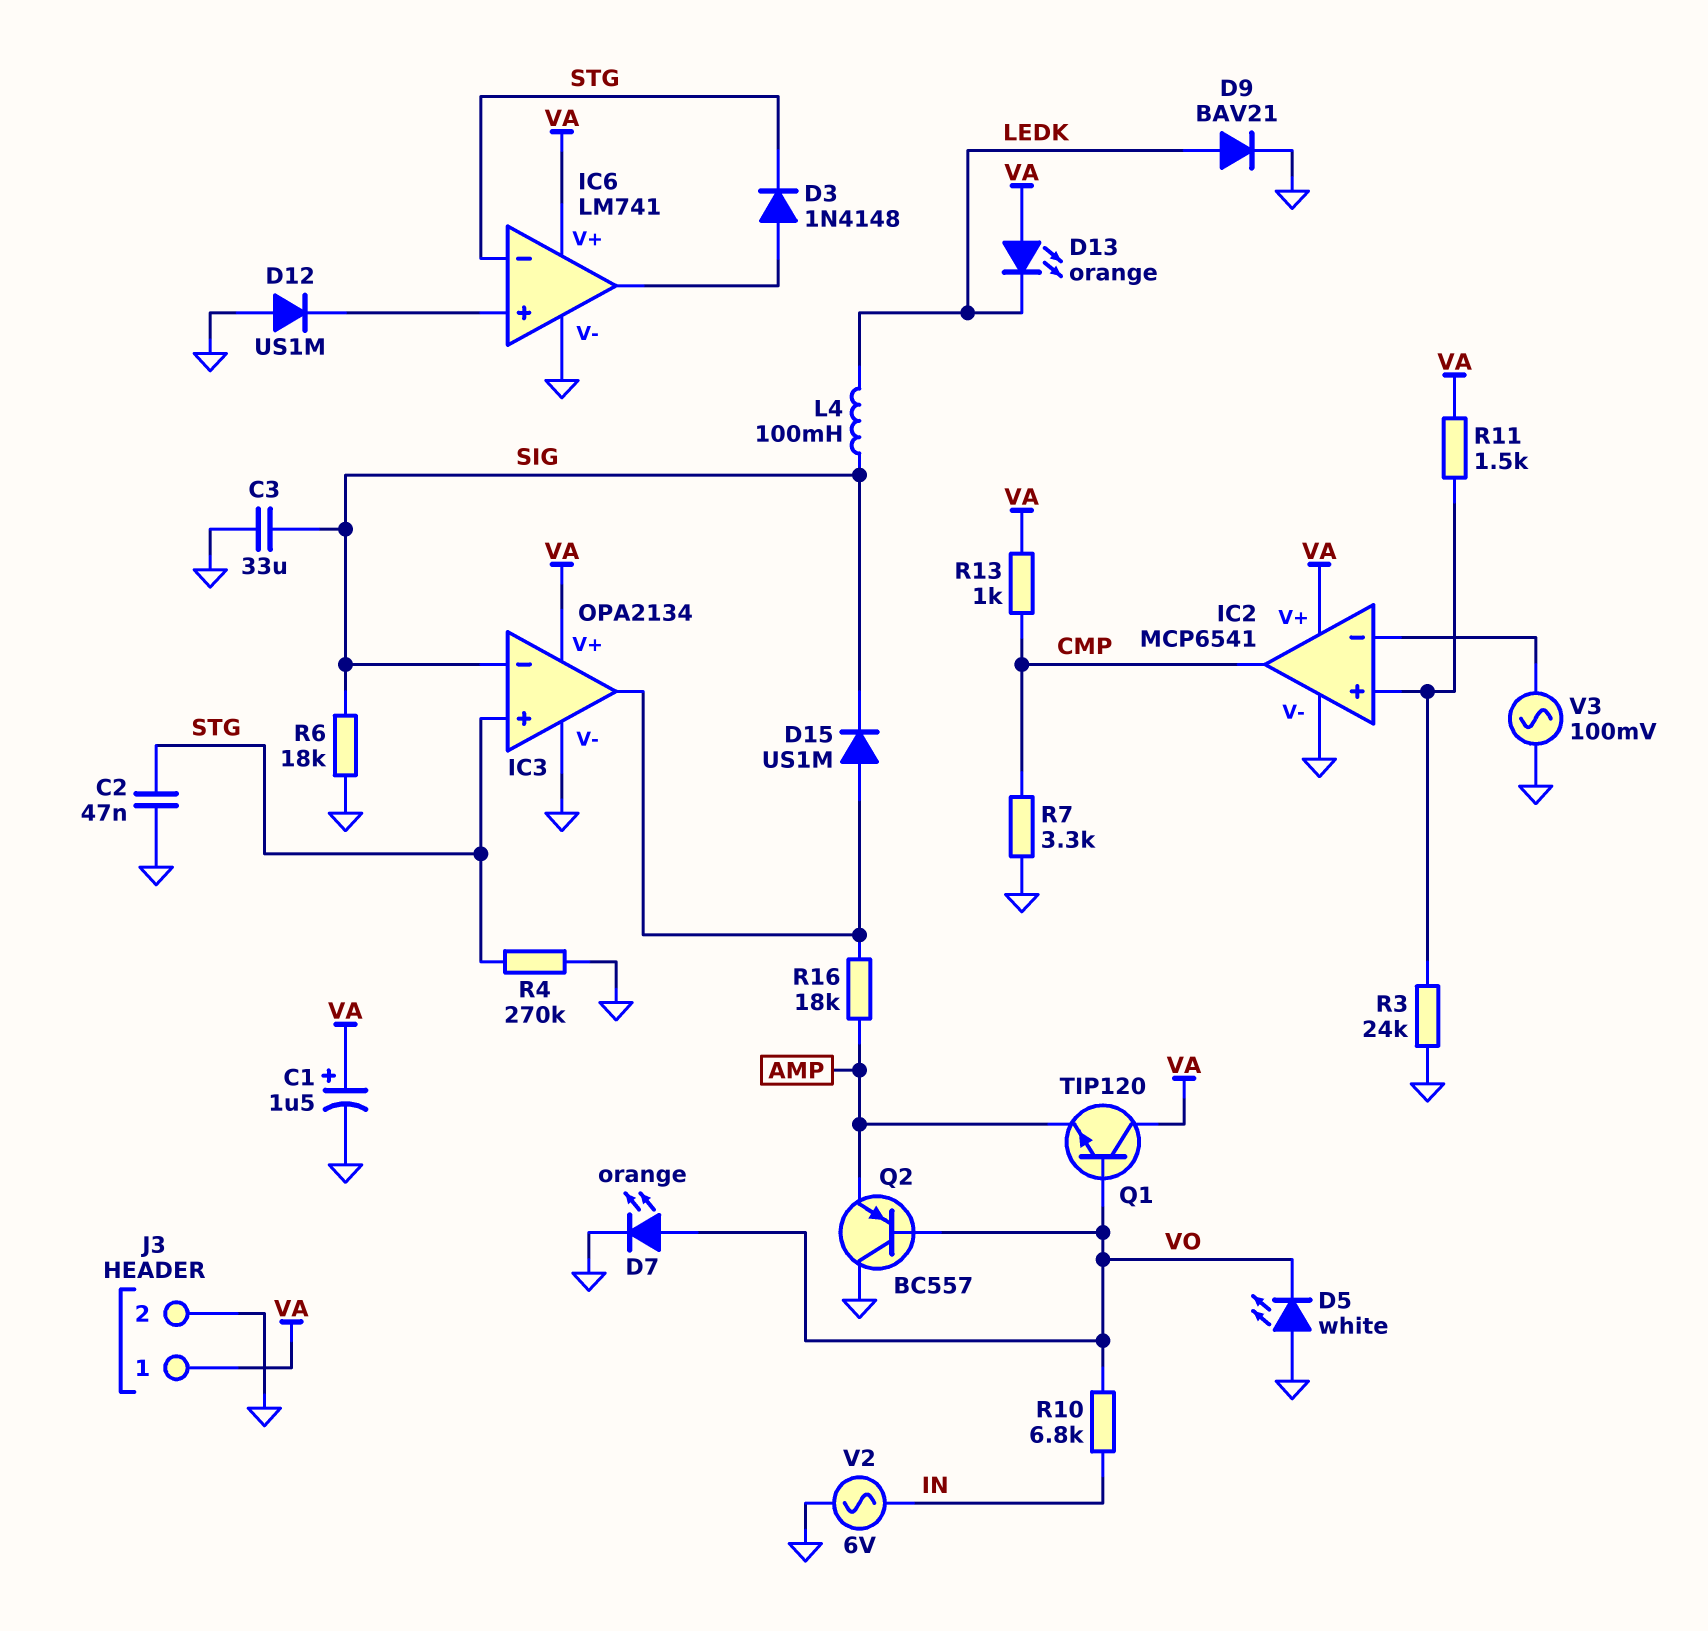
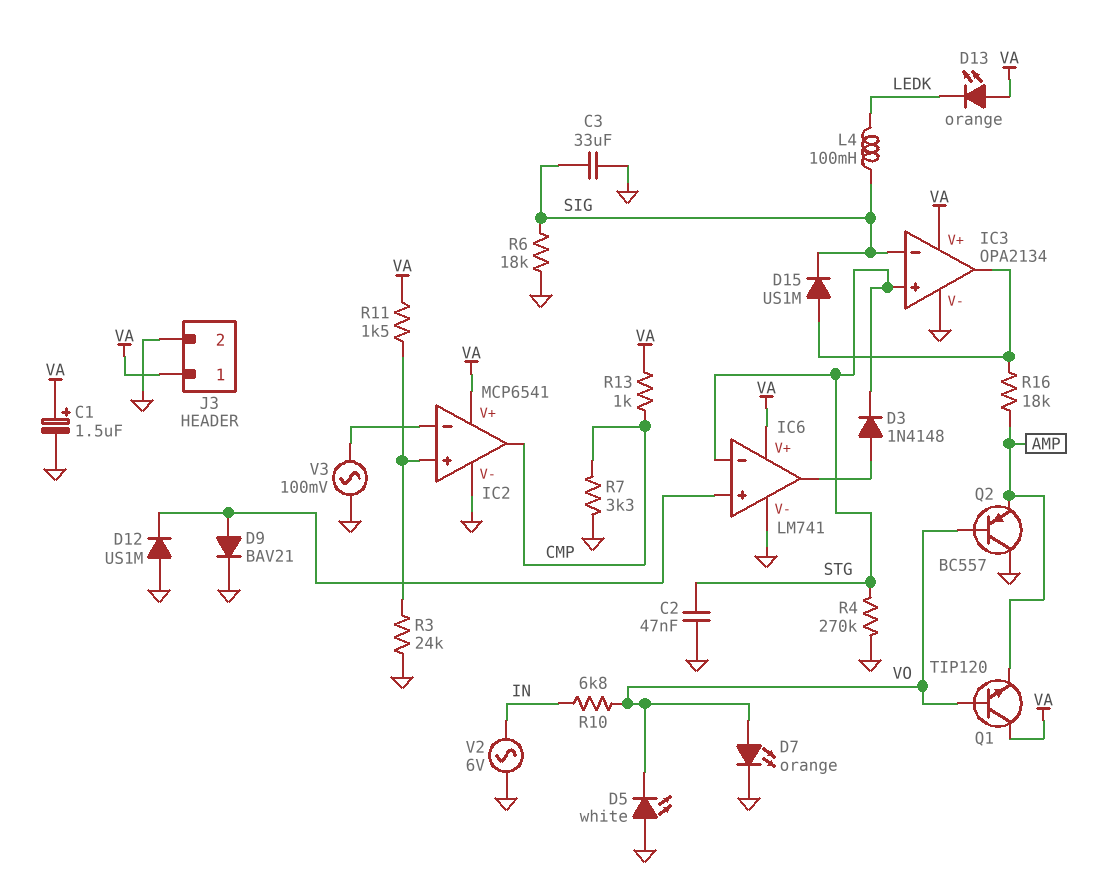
D9: diode BAV21 (A LEDK, K GND) -> diode BAV21 (A IC6/in+, K GND)

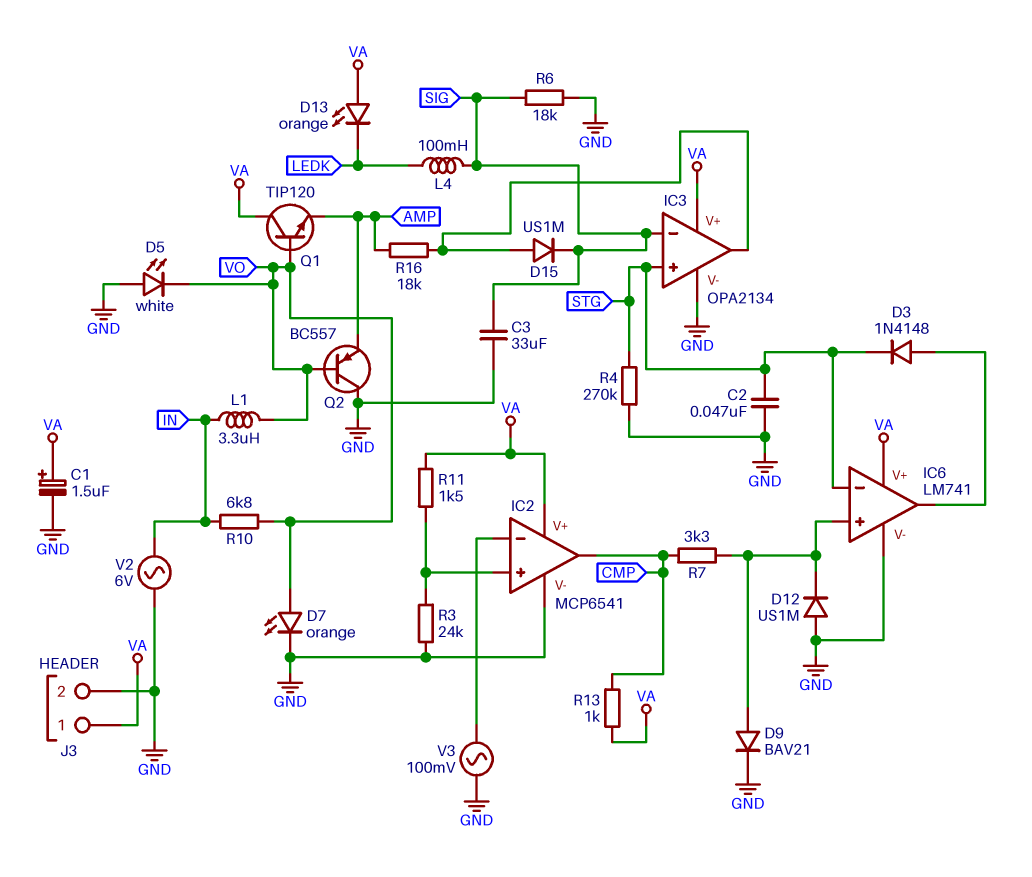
L1: none -> 3.3uH (IN, VO)
R7: 3.3k (CMP, GND) -> 3.3k (CMP, IC6/in+)

